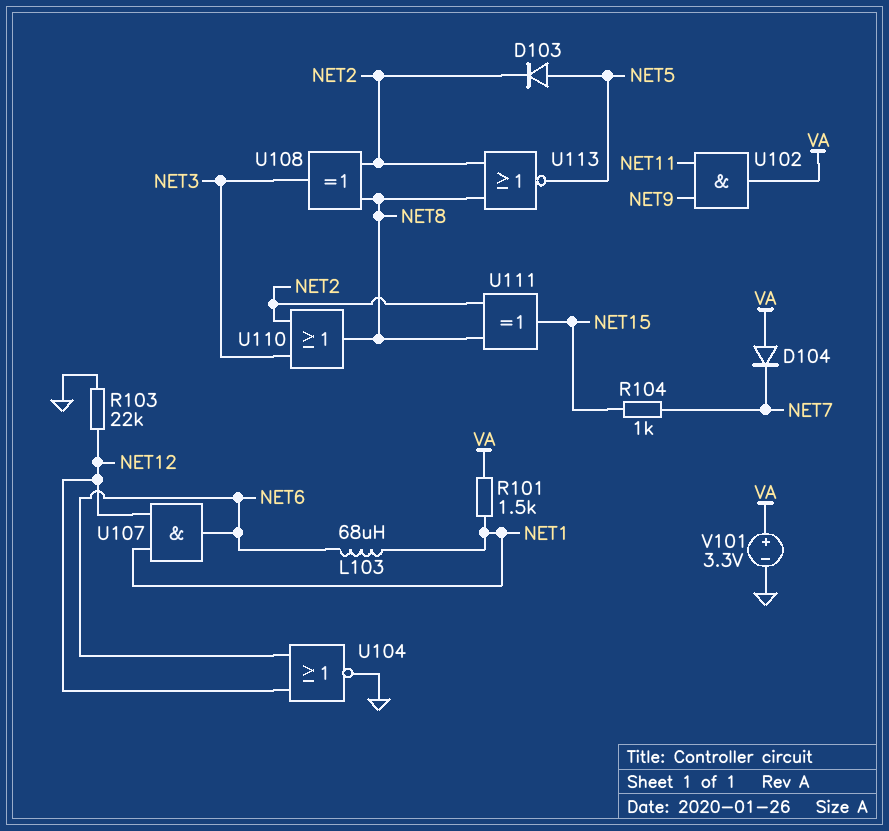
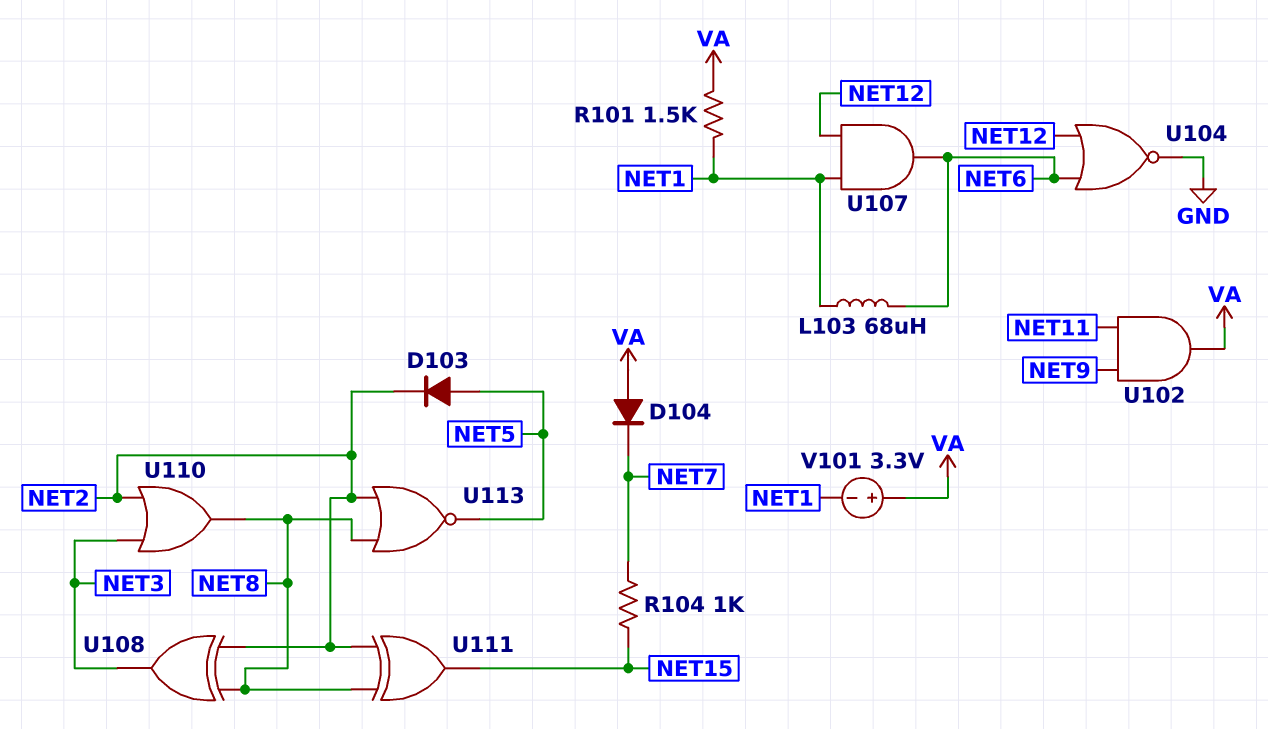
R103: 22k (GND, NET12) -> none
V101: 3.3V (plus VA, minus GND) -> 3.3V (plus VA, minus NET1)

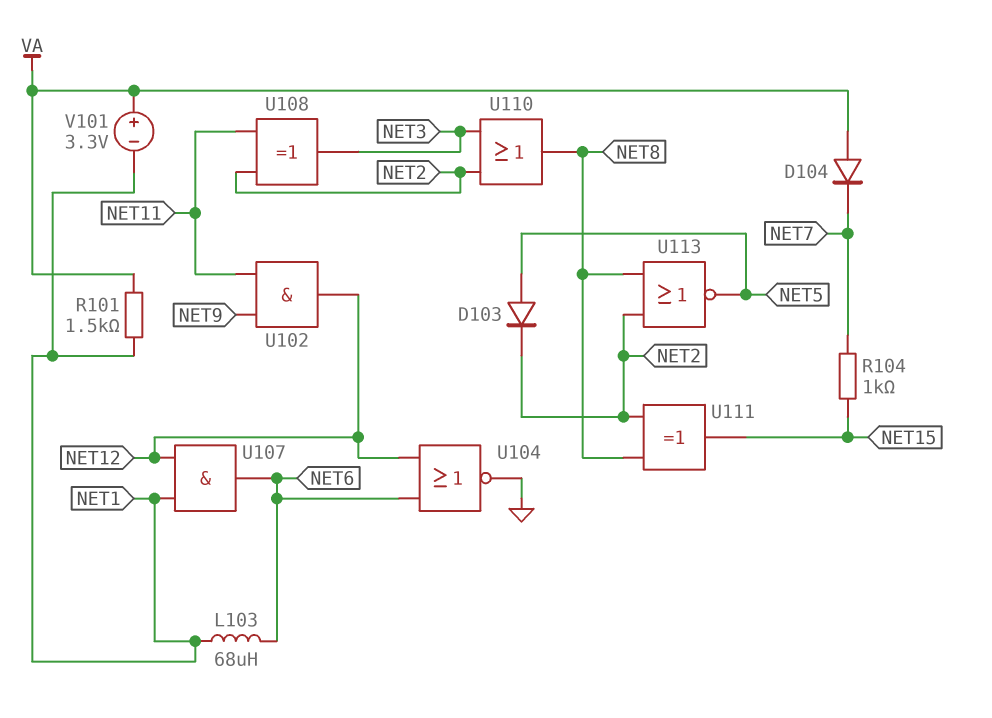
U102: AND (in NET9, in NET11, out VA) -> AND (in NET9, in NET11, out NET12)
U108: XOR (in NET2, in NET8, out NET3) -> XOR (in NET2, in NET11, out NET3)

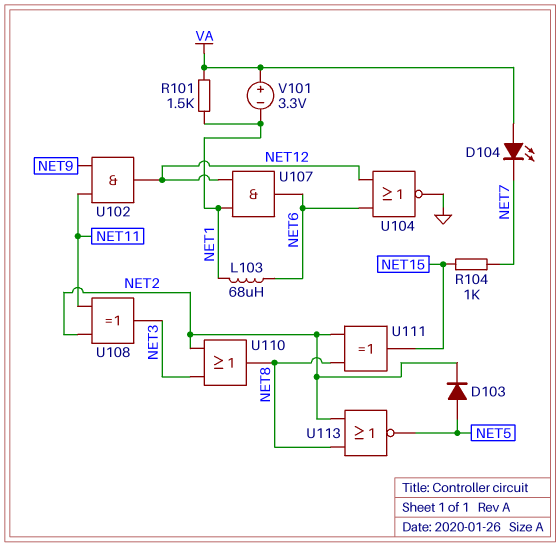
D104: diode (A VA, K NET7) -> LED (A VA, K NET7)

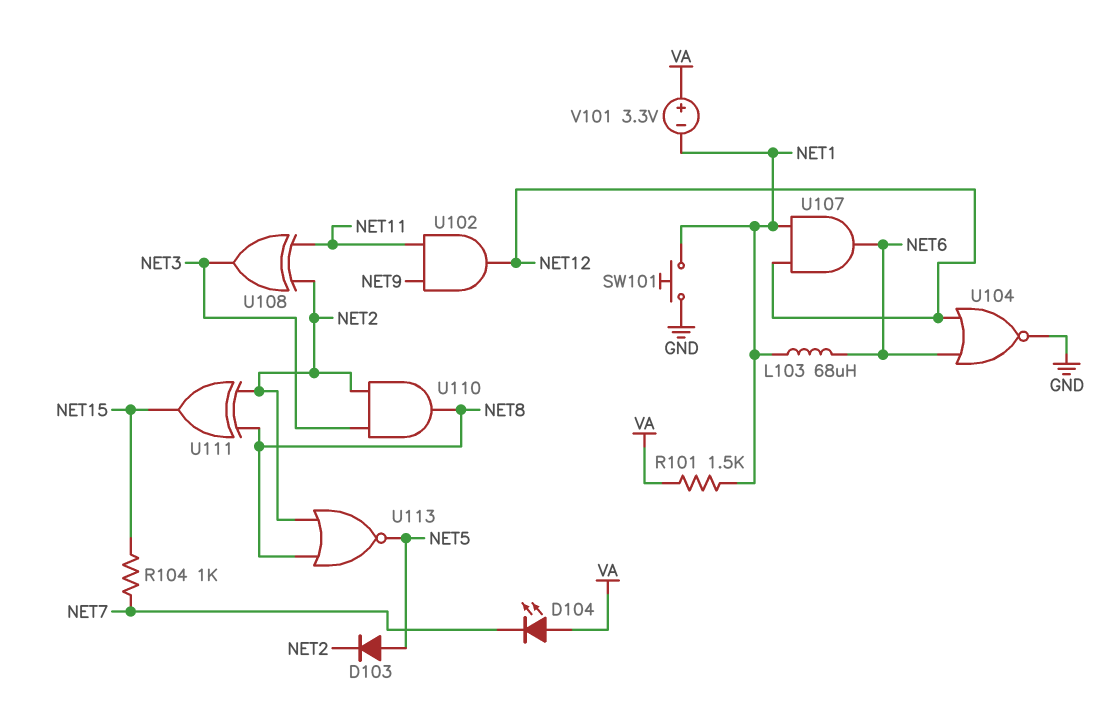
SW101: none -> button (GND, NET1)
U110: OR (in NET2, in NET3, out NET8) -> AND (in NET2, in NET3, out NET8)

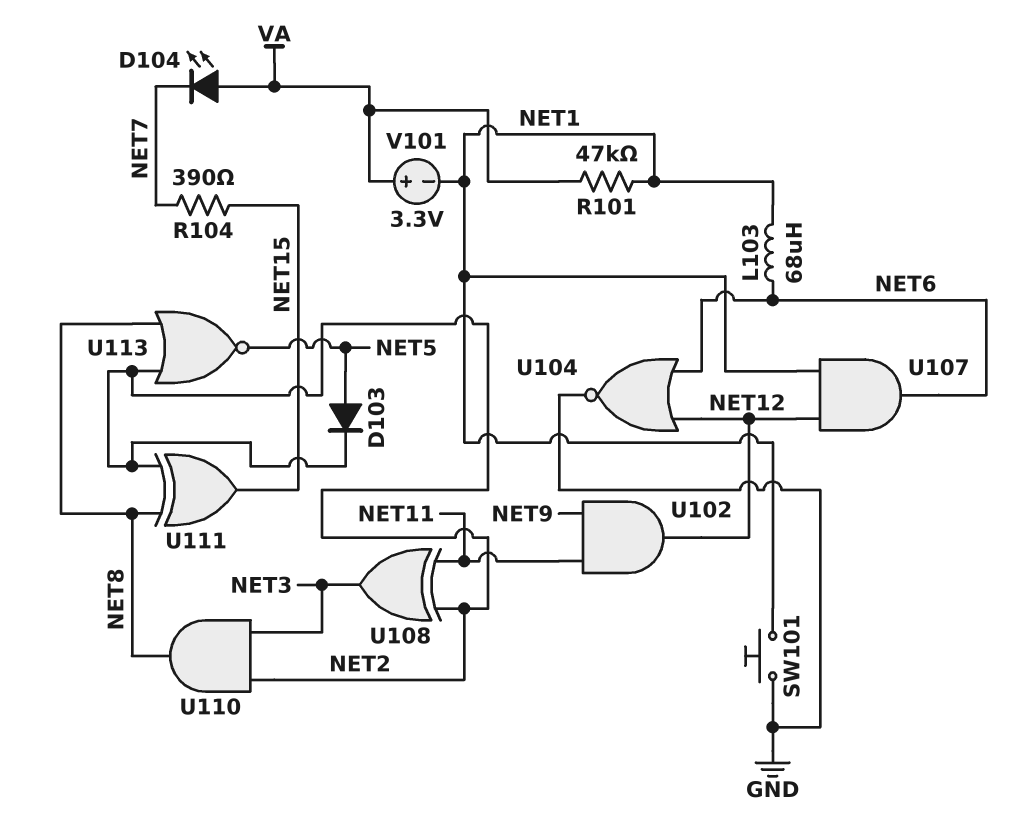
R101: 1.5k (NET1, VA) -> 47k (NET1, VA)
R104: 1k (NET7, NET15) -> 390 (NET7, NET15)

